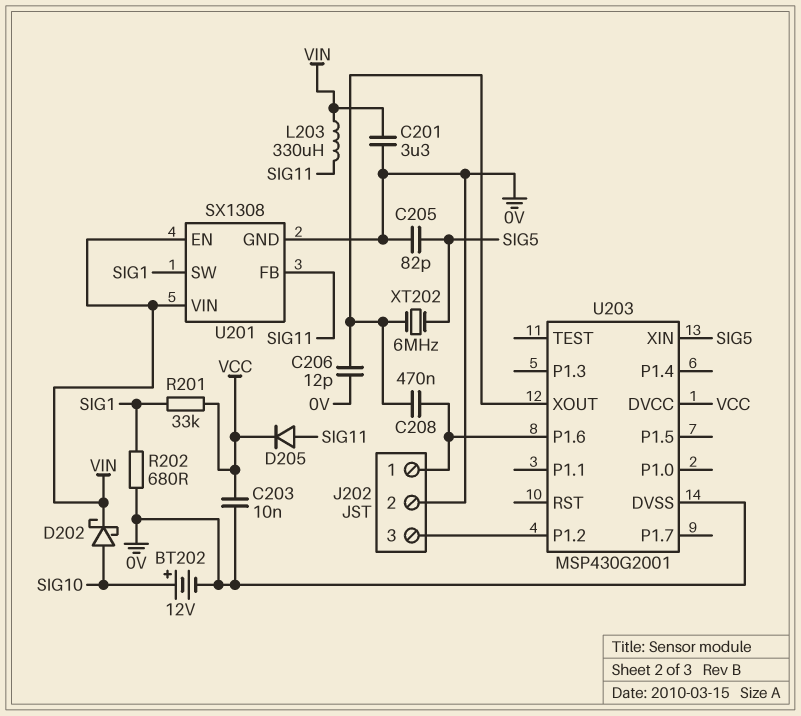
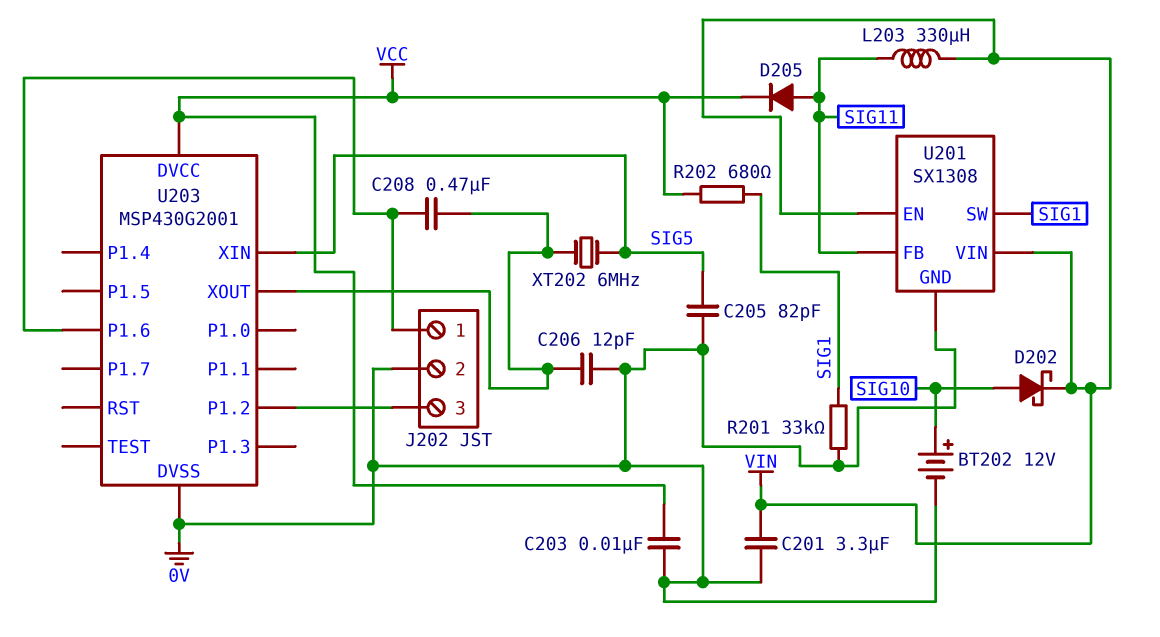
R201: 33k (SIG1, VCC) -> 33k (0V, SIG1)
R202: 680 (0V, SIG1) -> 680 (SIG1, VCC)

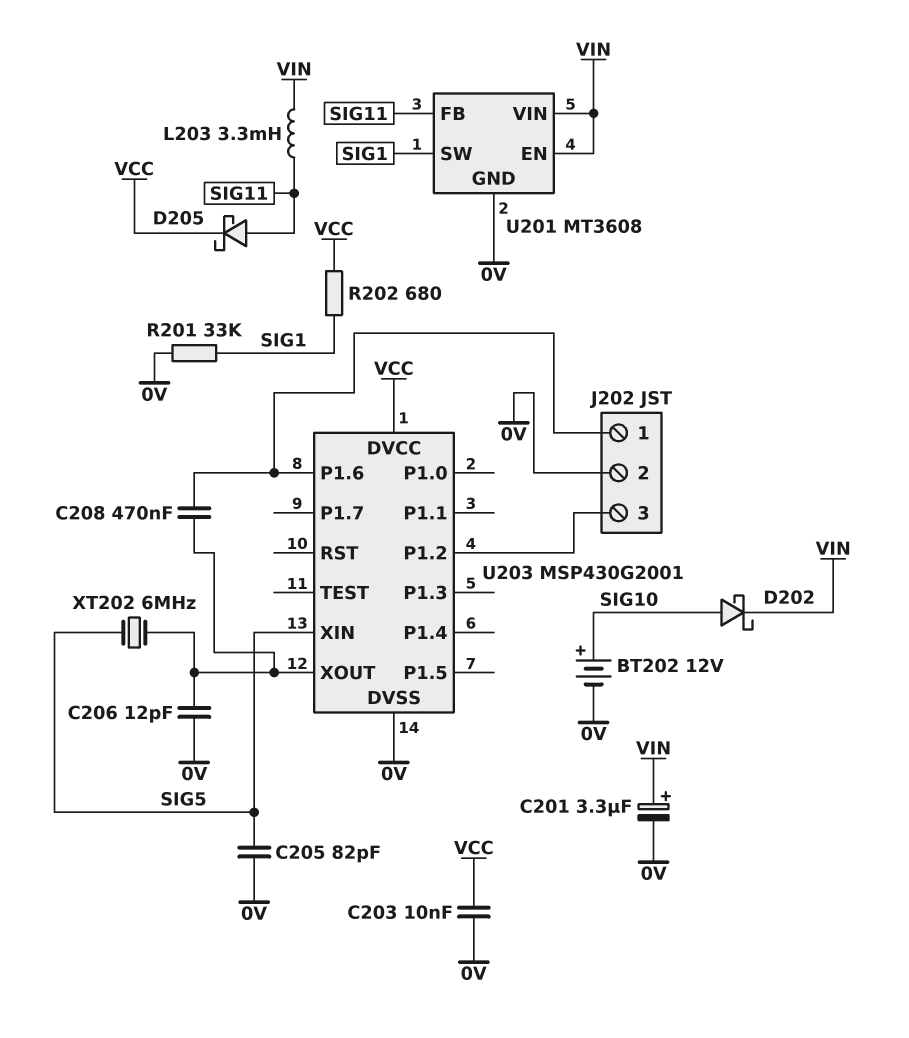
C201: 3.3uF (0V, VIN) -> 3.3uF (plus VIN, minus 0V)
D205: diode (A SIG11, K VCC) -> schottky (A SIG11, K VCC)
L203: 330uH (SIG11, VIN) -> 3.3mH (SIG11, VIN)
U201: SX1308 -> MT3608

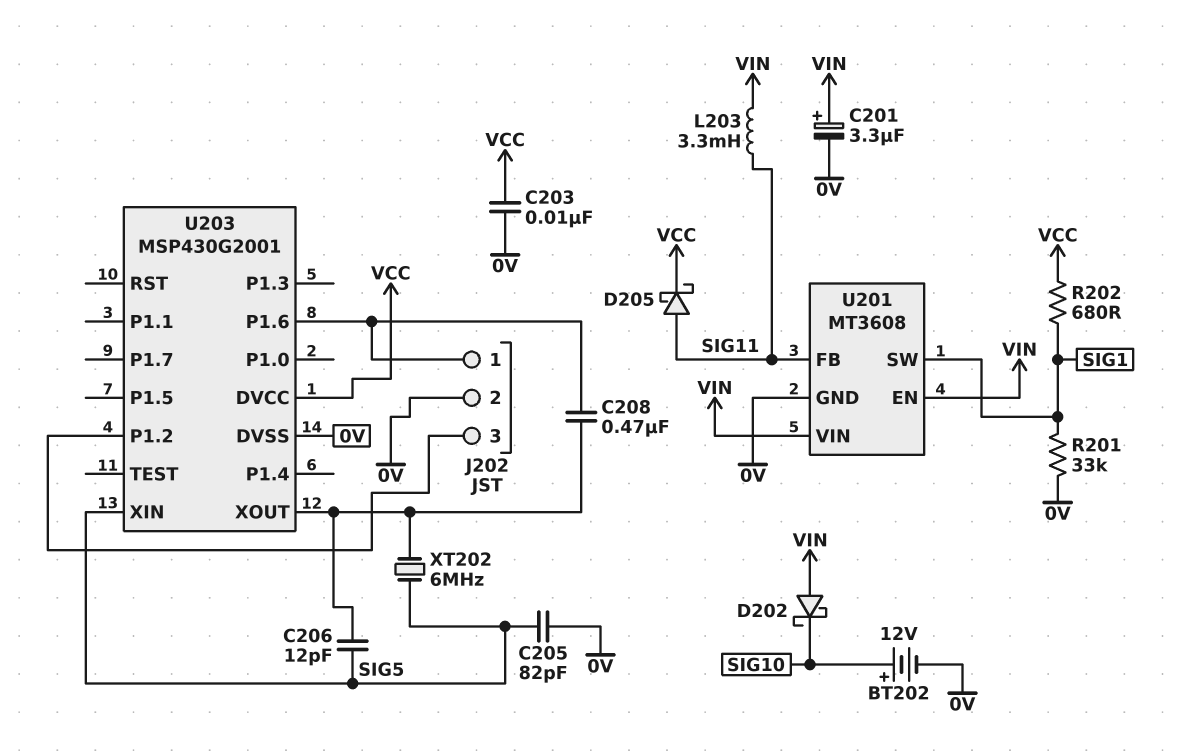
C206: 12pF (0V, U203/XOUT) -> 12pF (SIG5, U203/XOUT)
D202: schottky (A SIG10, K VIN) -> schottky (A VIN, K SIG10)

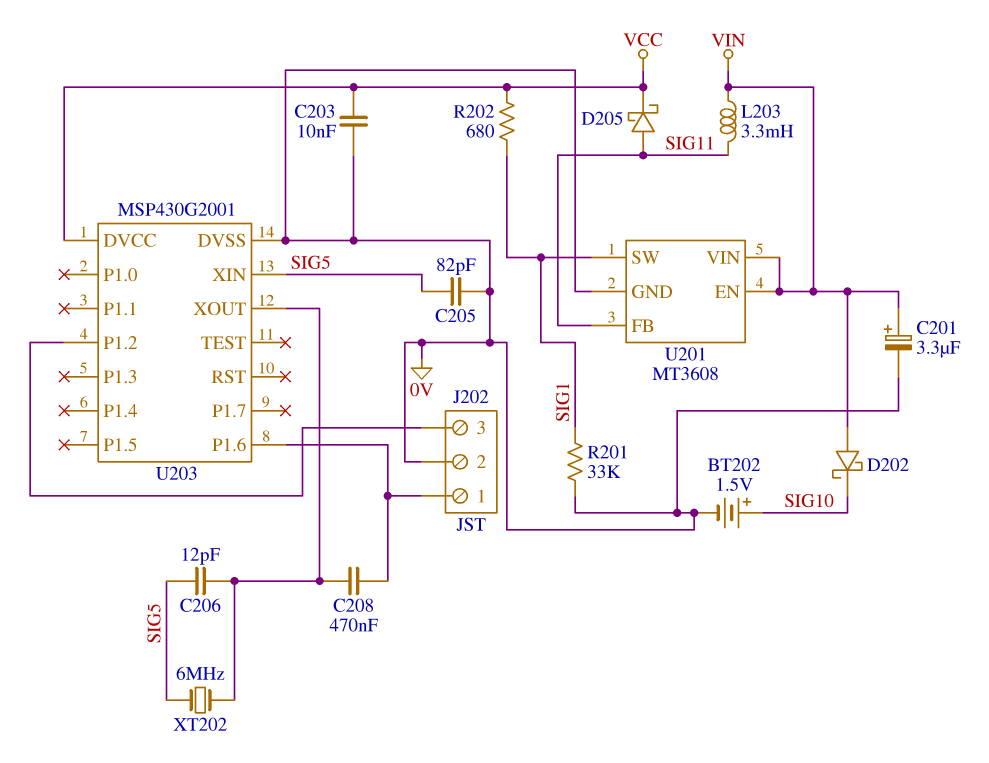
BT202: 12V (plus SIG10, minus 0V) -> 1.5V (plus SIG10, minus 0V)

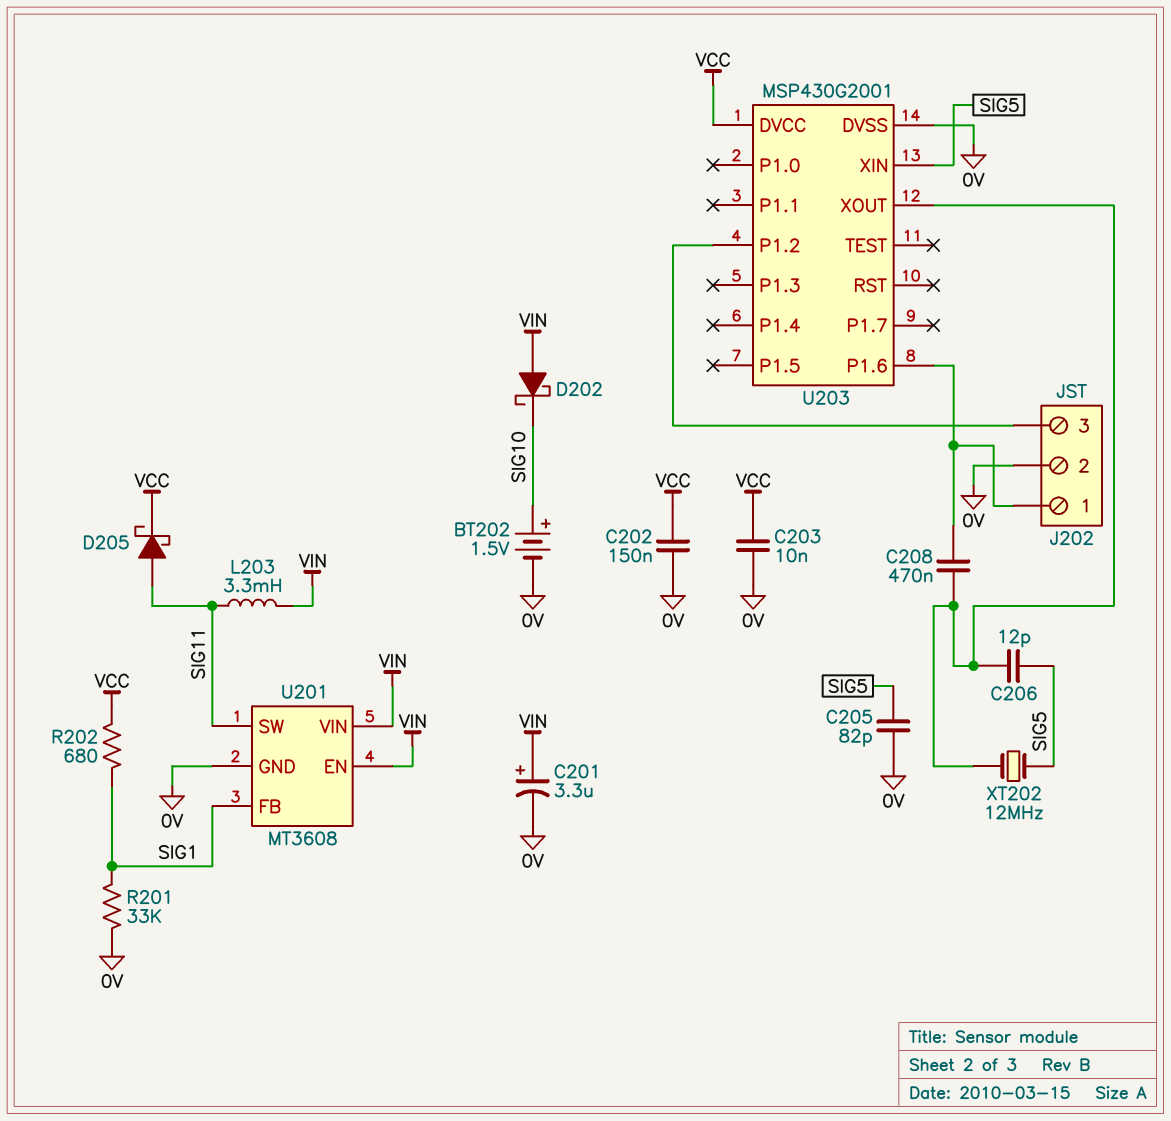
C202: none -> 150nF (0V, VCC)
U201 pin FB: SIG11 -> SIG1
U201 pin SW: SIG1 -> SIG11
XT202: 6MHz (SIG5, U203/XOUT) -> 12MHz (SIG5, U203/XOUT)

